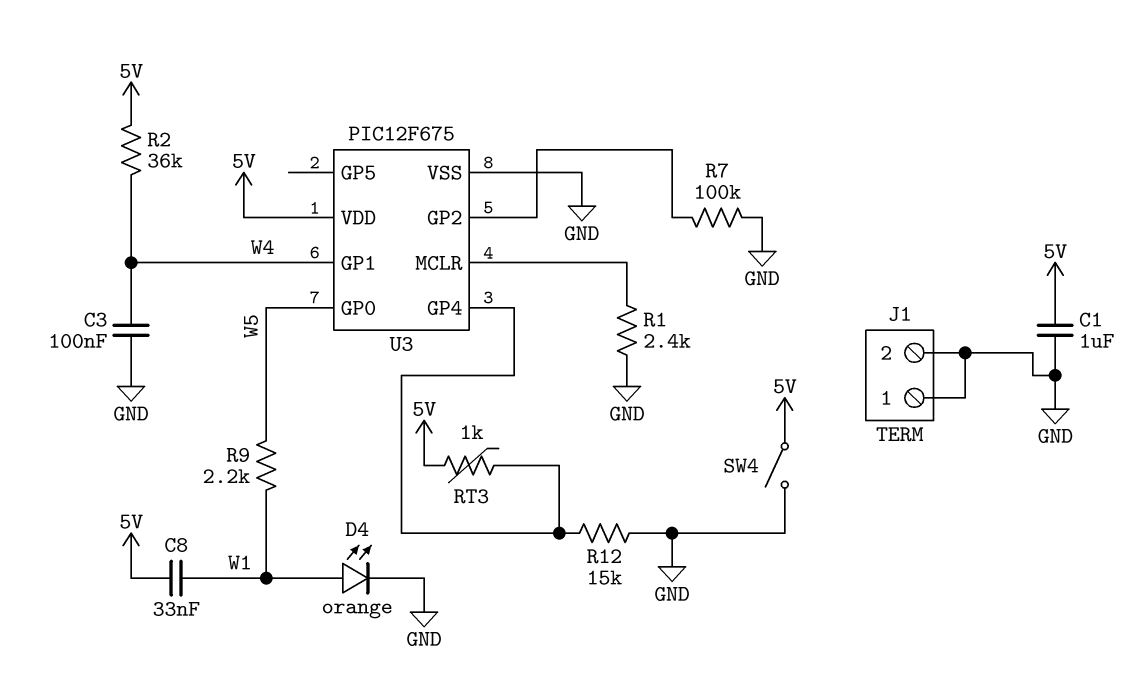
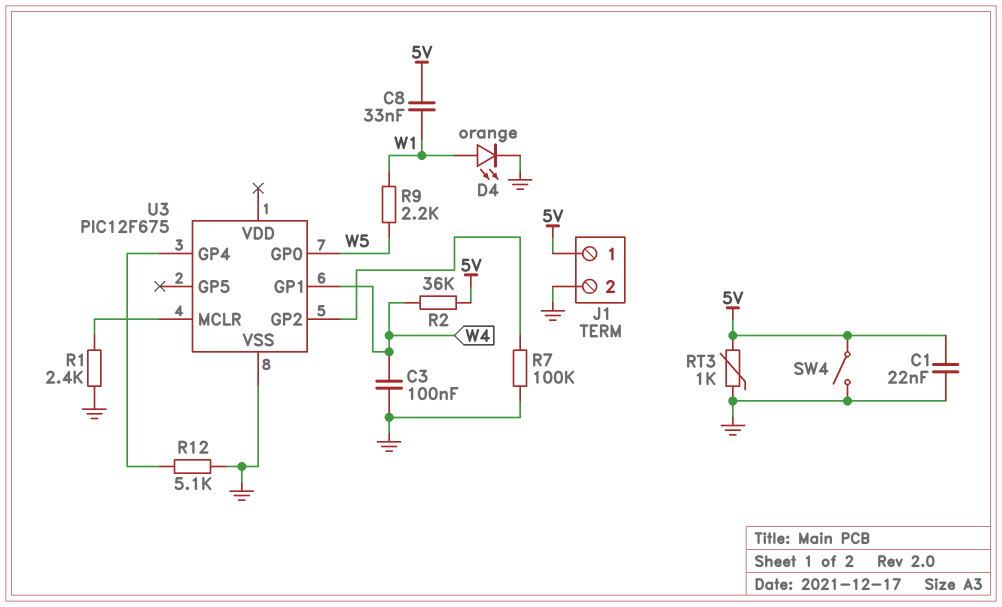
C1: 1uF (5V, GND) -> 22nF (5V, GND)
J1 pin 1: GND -> 5V
R12: 15k (GND, U3/GP4) -> 5.1k (GND, U3/GP4)
RT3: 1k (5V, U3/GP4) -> 1k (5V, GND)
U3 pin VDD: 5V -> none

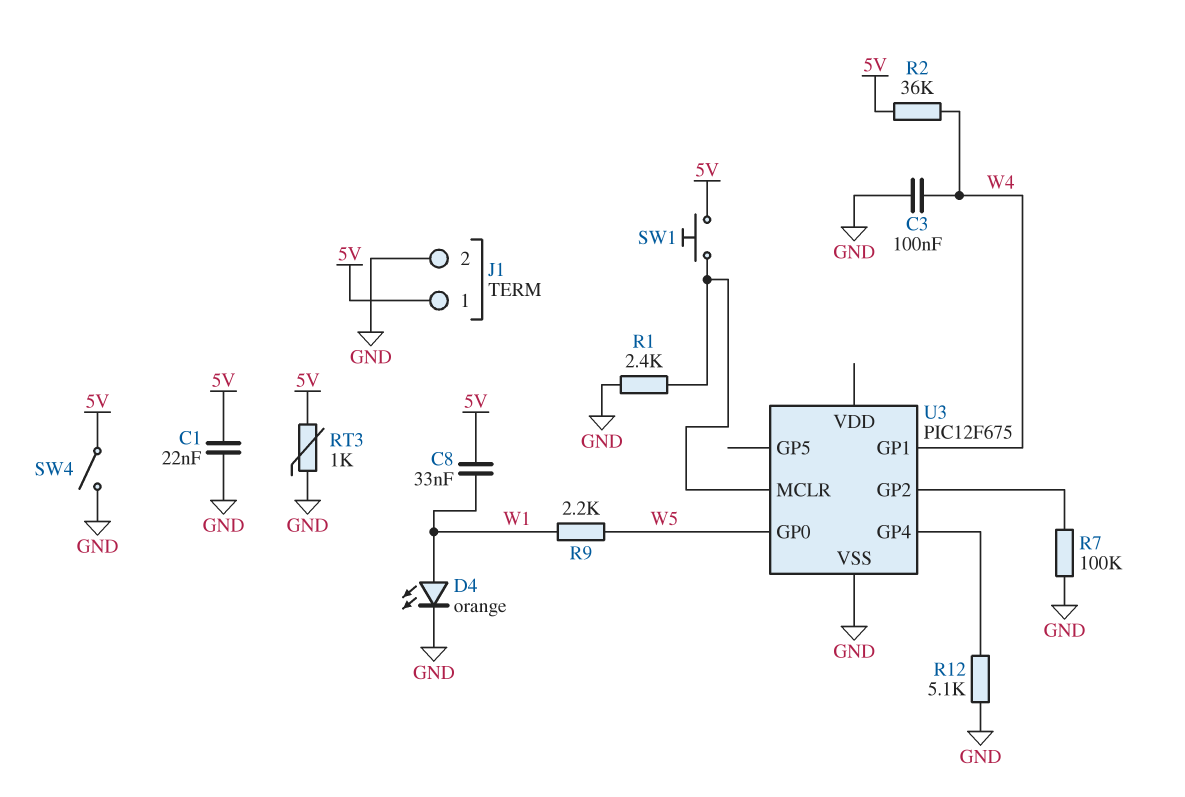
SW1: none -> button (5V, U3/MCLR)

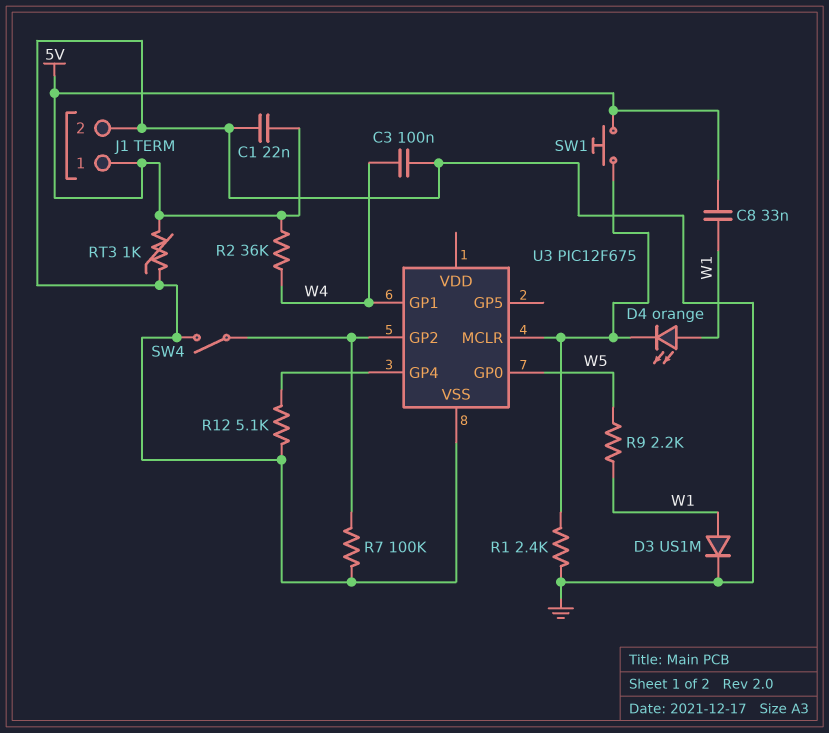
D3: none -> diode US1M (A W1, K GND)
D4: LED orange (A W1, K GND) -> LED orange (A W1, K U3/MCLR)
SW4: switch (5V, GND) -> switch (GND, U3/GP2)

